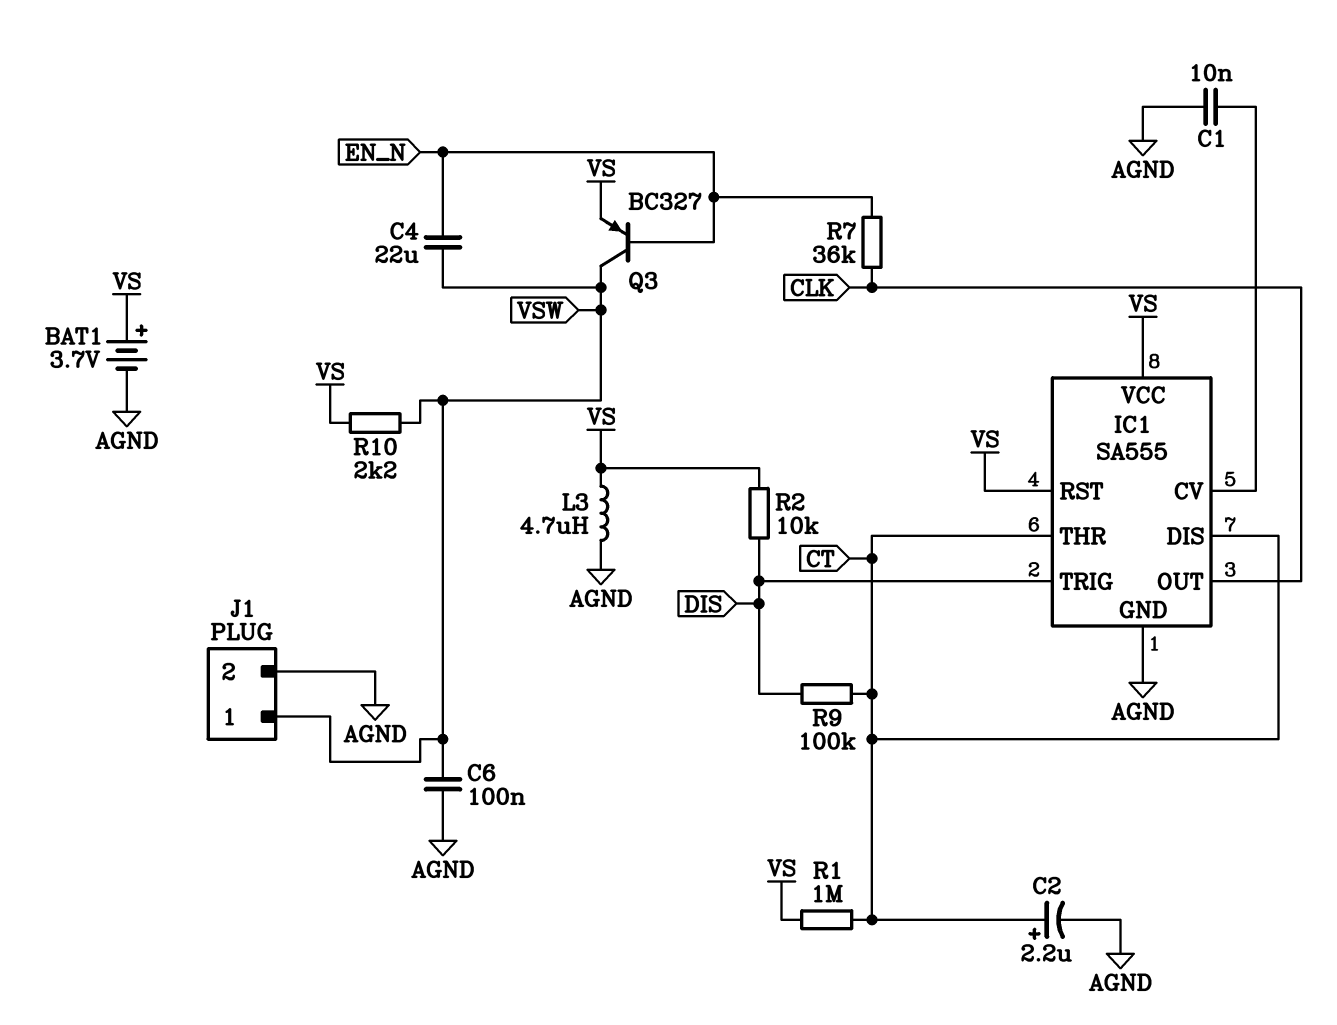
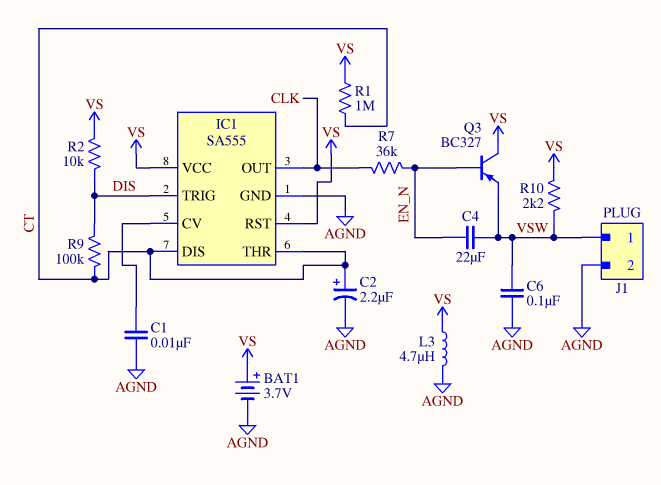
Q3: PNP BC327 (B EN_N, C VSW, E VS) -> PNP BC327 (B EN_N, C VS, E VSW)

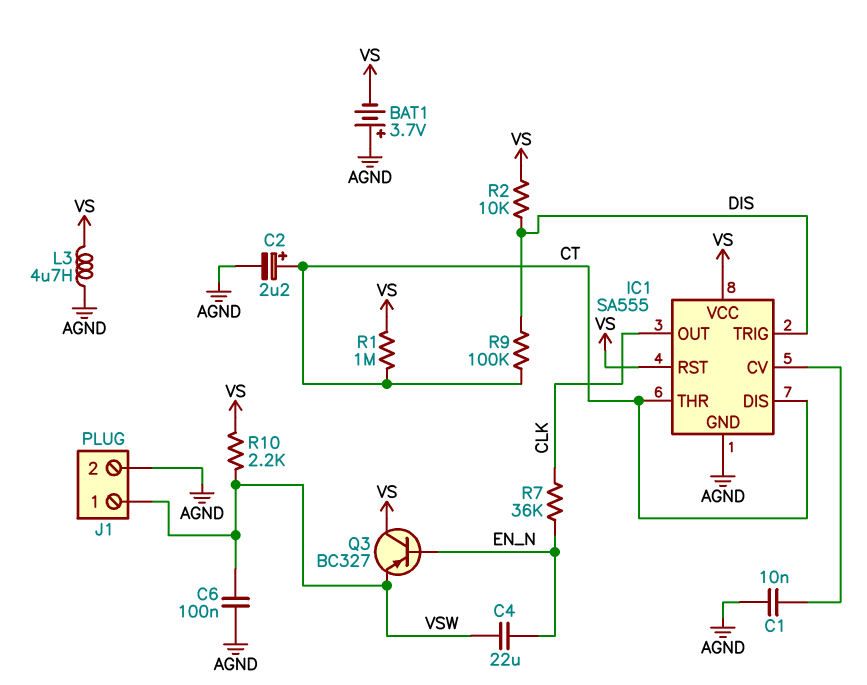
BAT1: 3.7V (plus VS, minus AGND) -> 3.7V (plus AGND, minus VS)

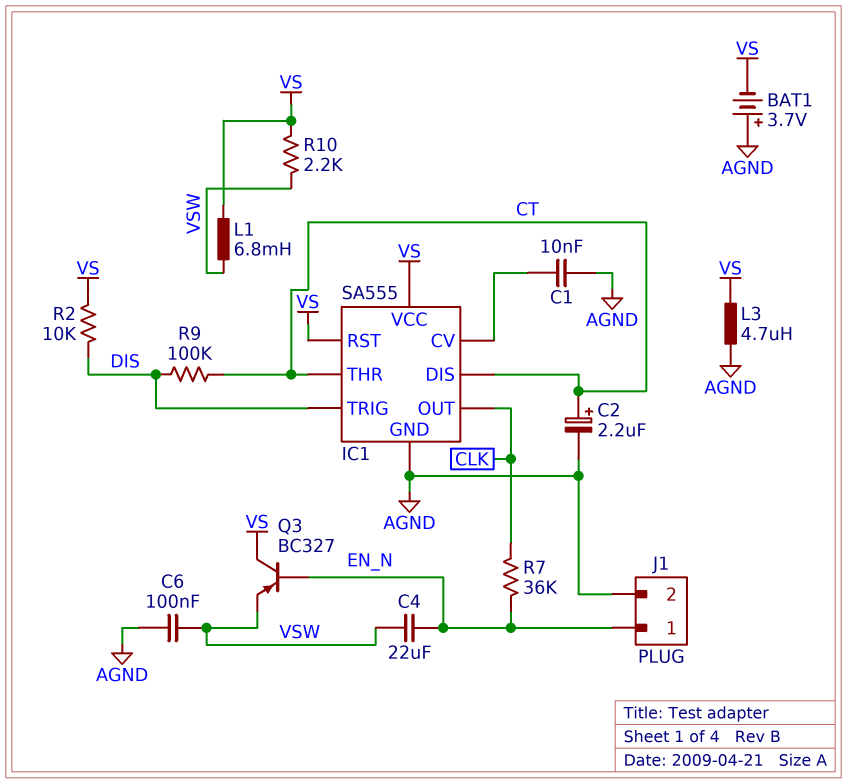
J1 pin 1: VSW -> EN_N
L1: none -> 6.8mH (VS, VSW)
R1: 1M (CT, VS) -> none

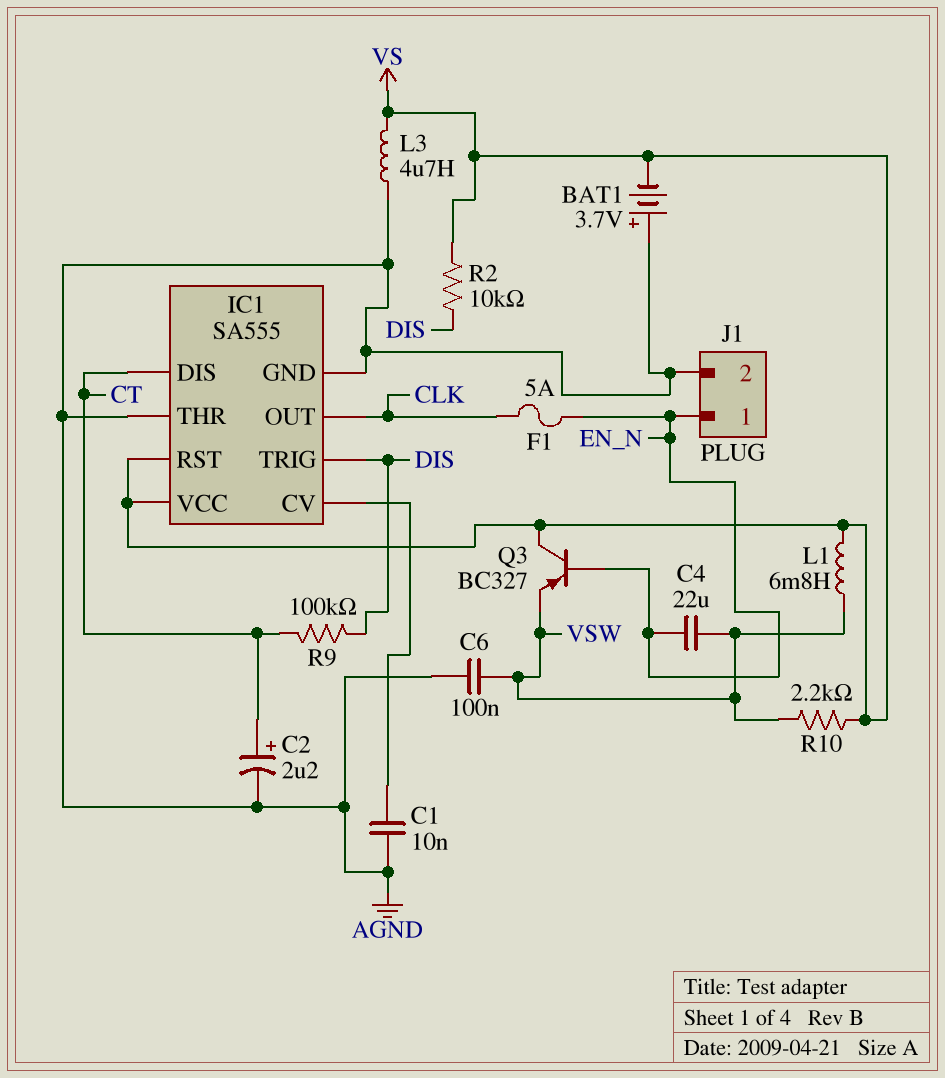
F1: none -> 5A (CLK, EN_N)
IC1 pin THR: CT -> AGND
R7: 36k (CLK, EN_N) -> none

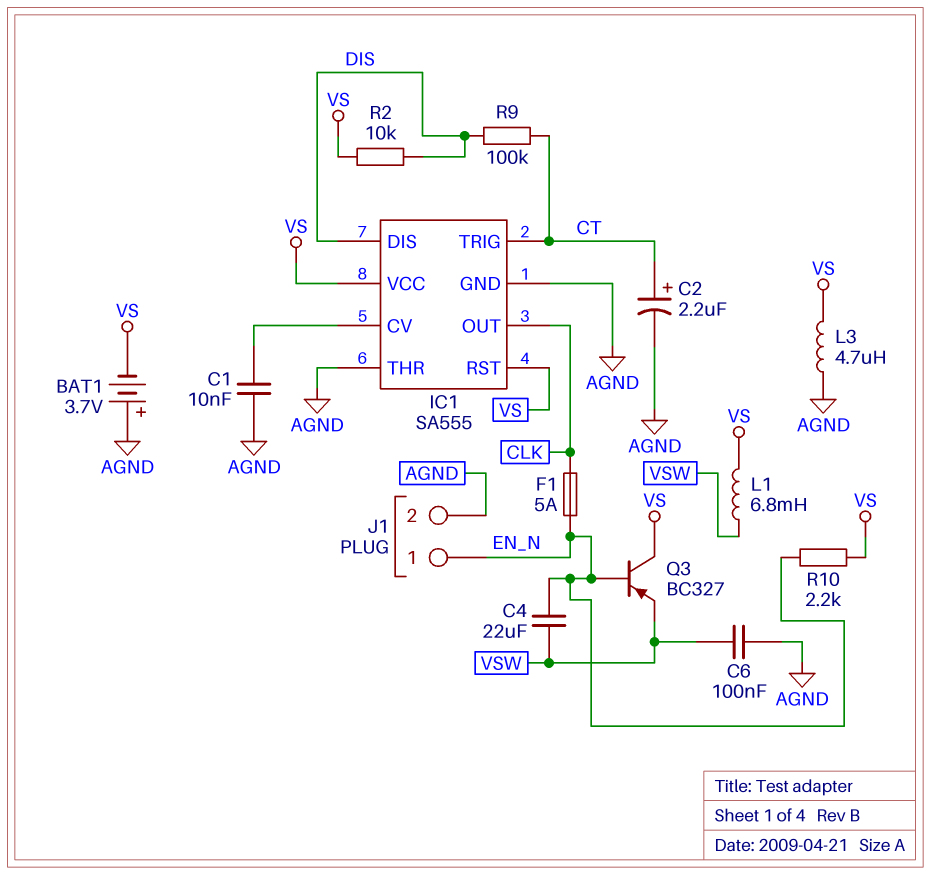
IC1 pin DIS: CT -> DIS
IC1 pin TRIG: DIS -> CT
R10: 2.2k (VS, VSW) -> 2.2k (EN_N, VS)

